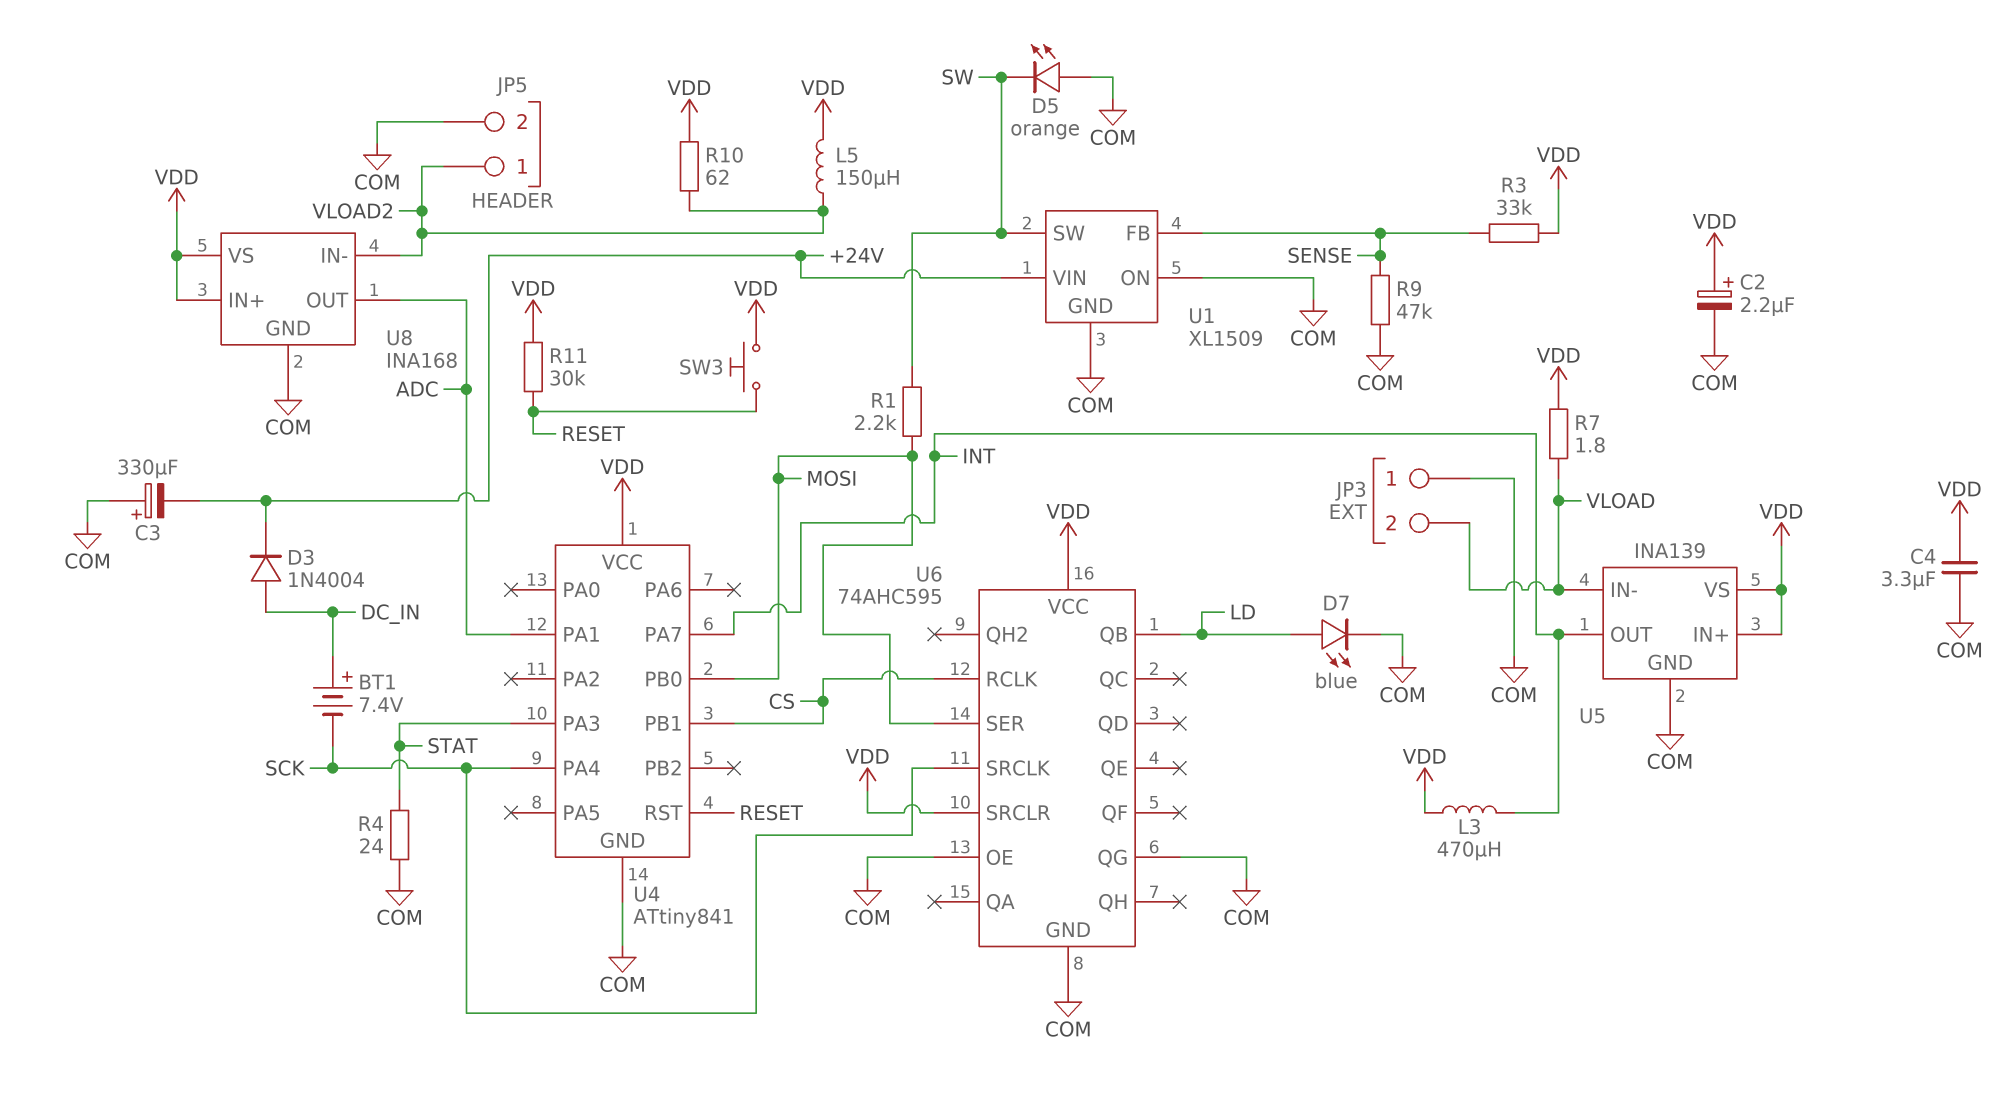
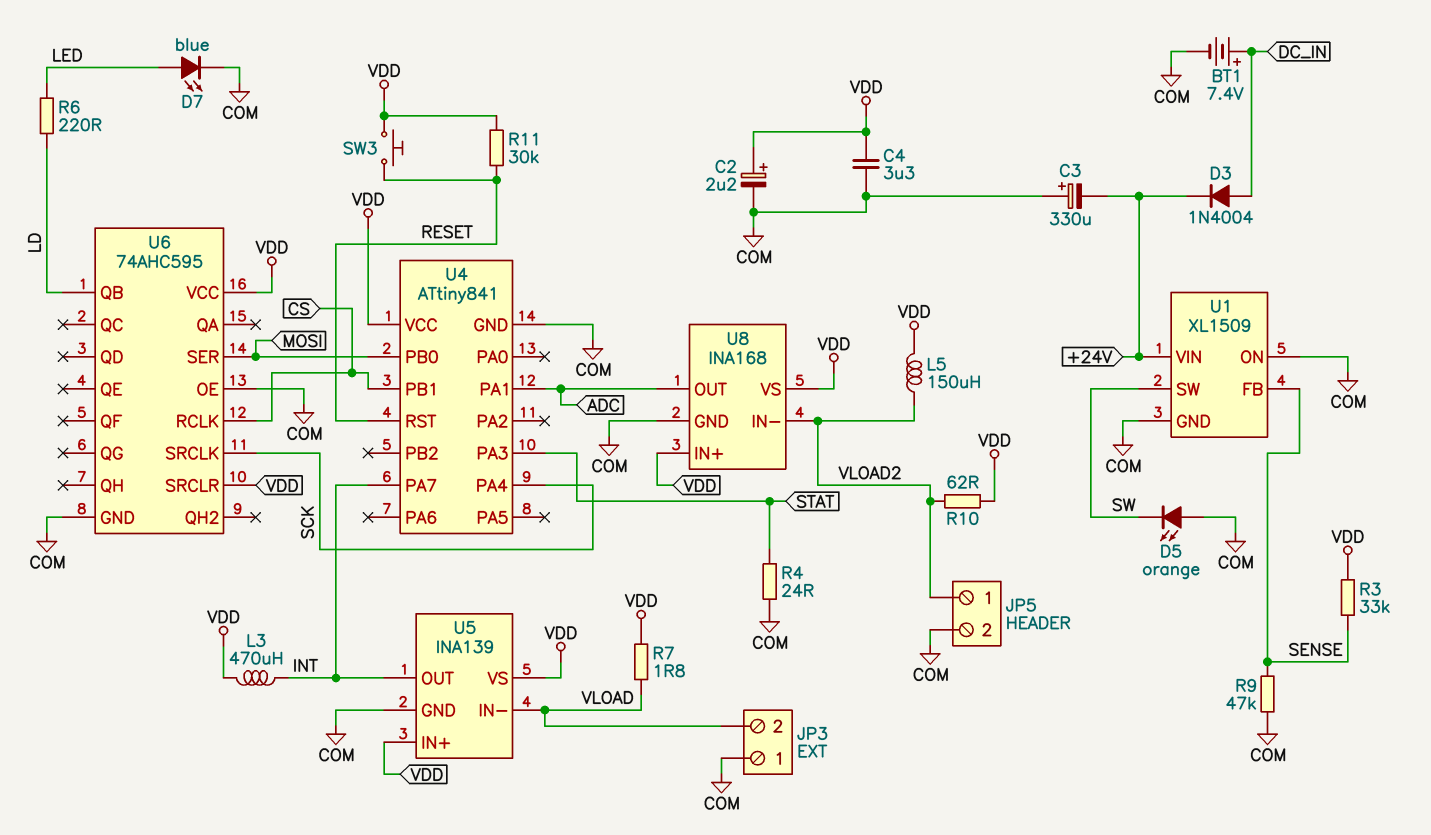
BT1: 7.4V (plus DC_IN, minus SCK) -> 7.4V (plus DC_IN, minus COM)
D7: LED blue (A LD, K COM) -> LED blue (A LED, K COM)
R1: 2.2k (MOSI, SW) -> none
R6: none -> 220 (LD, LED)
U6 pin QG: COM -> none

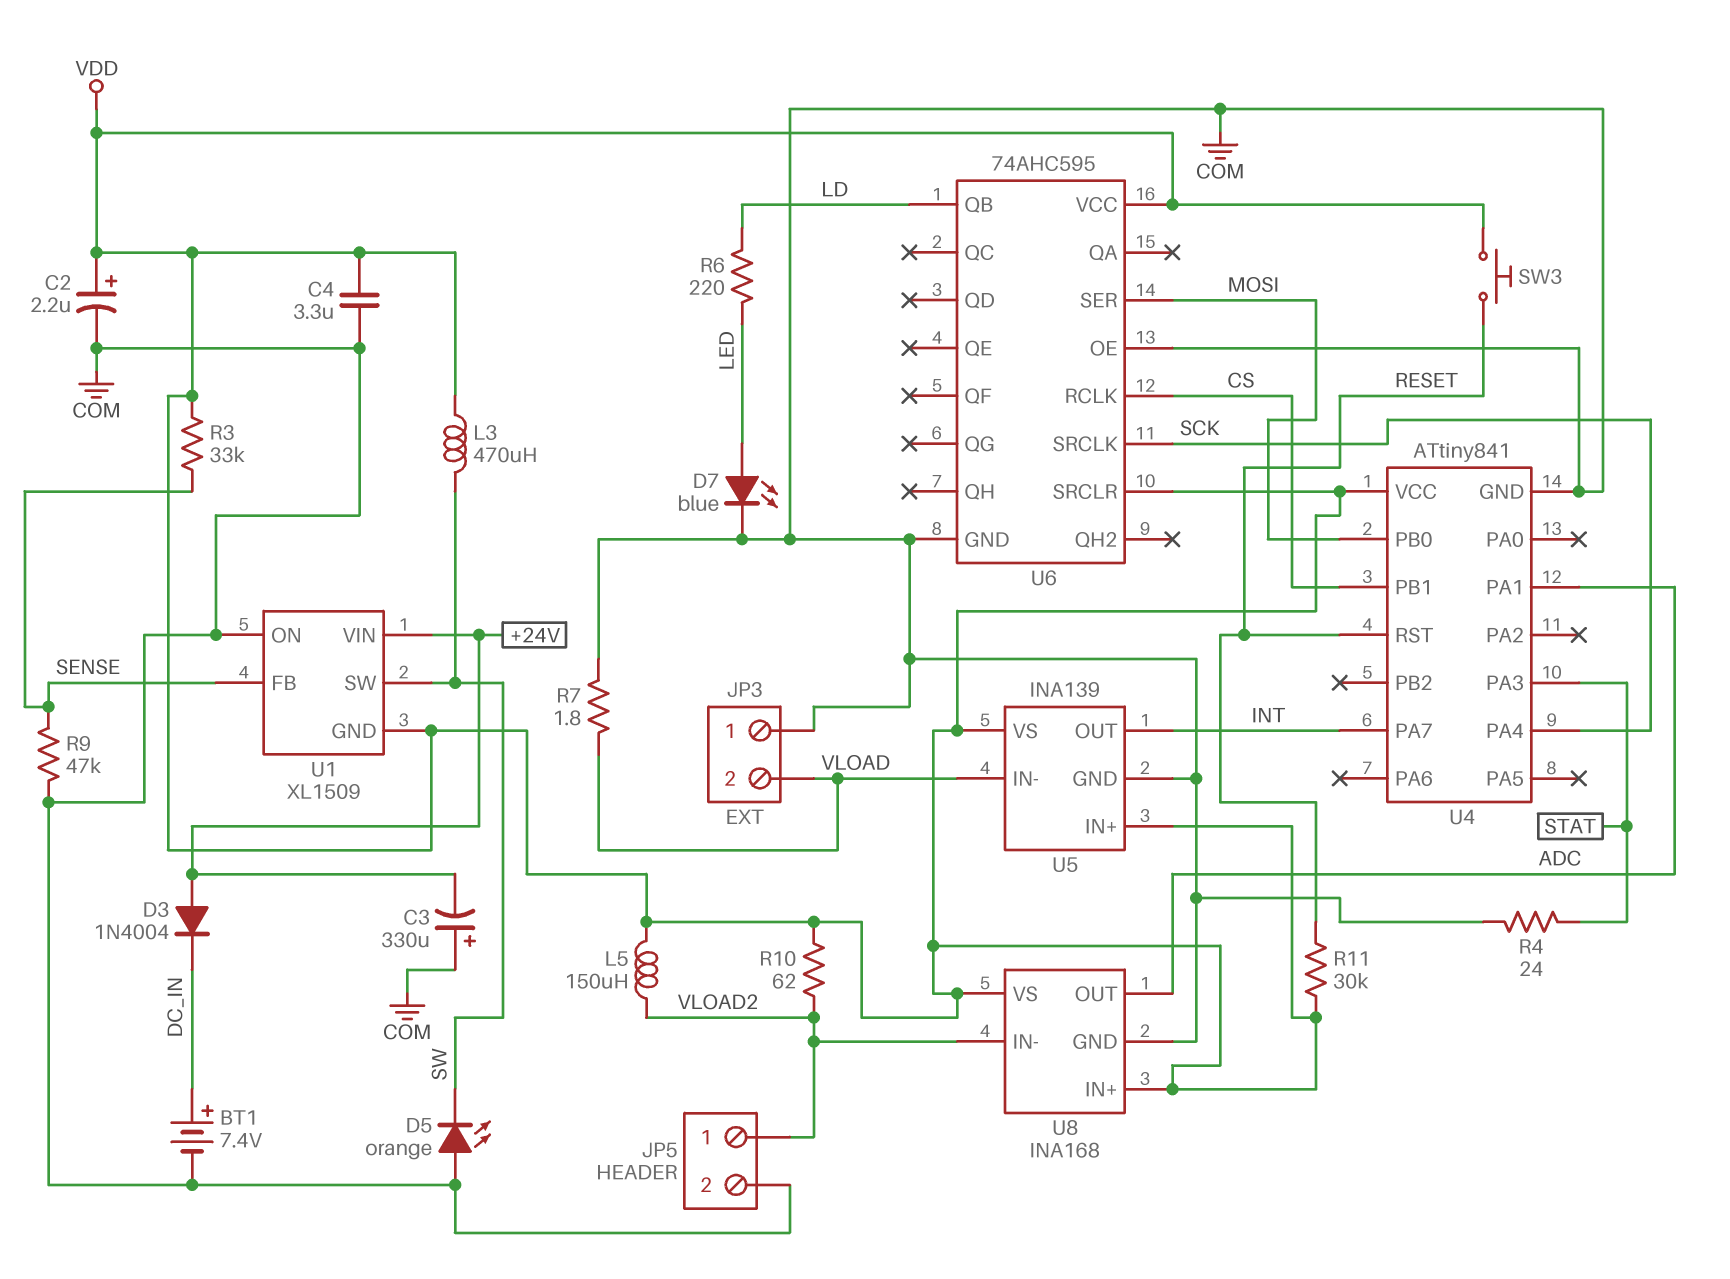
D3: diode 1N4004 (A DC_IN, K +24V) -> diode 1N4004 (A +24V, K DC_IN)
L3: 470uH (INT, VDD) -> 470uH (SW, VDD)
R7: 1.8 (VDD, VLOAD) -> 1.8 (COM, VLOAD)
U1 pin GND: COM -> VDD

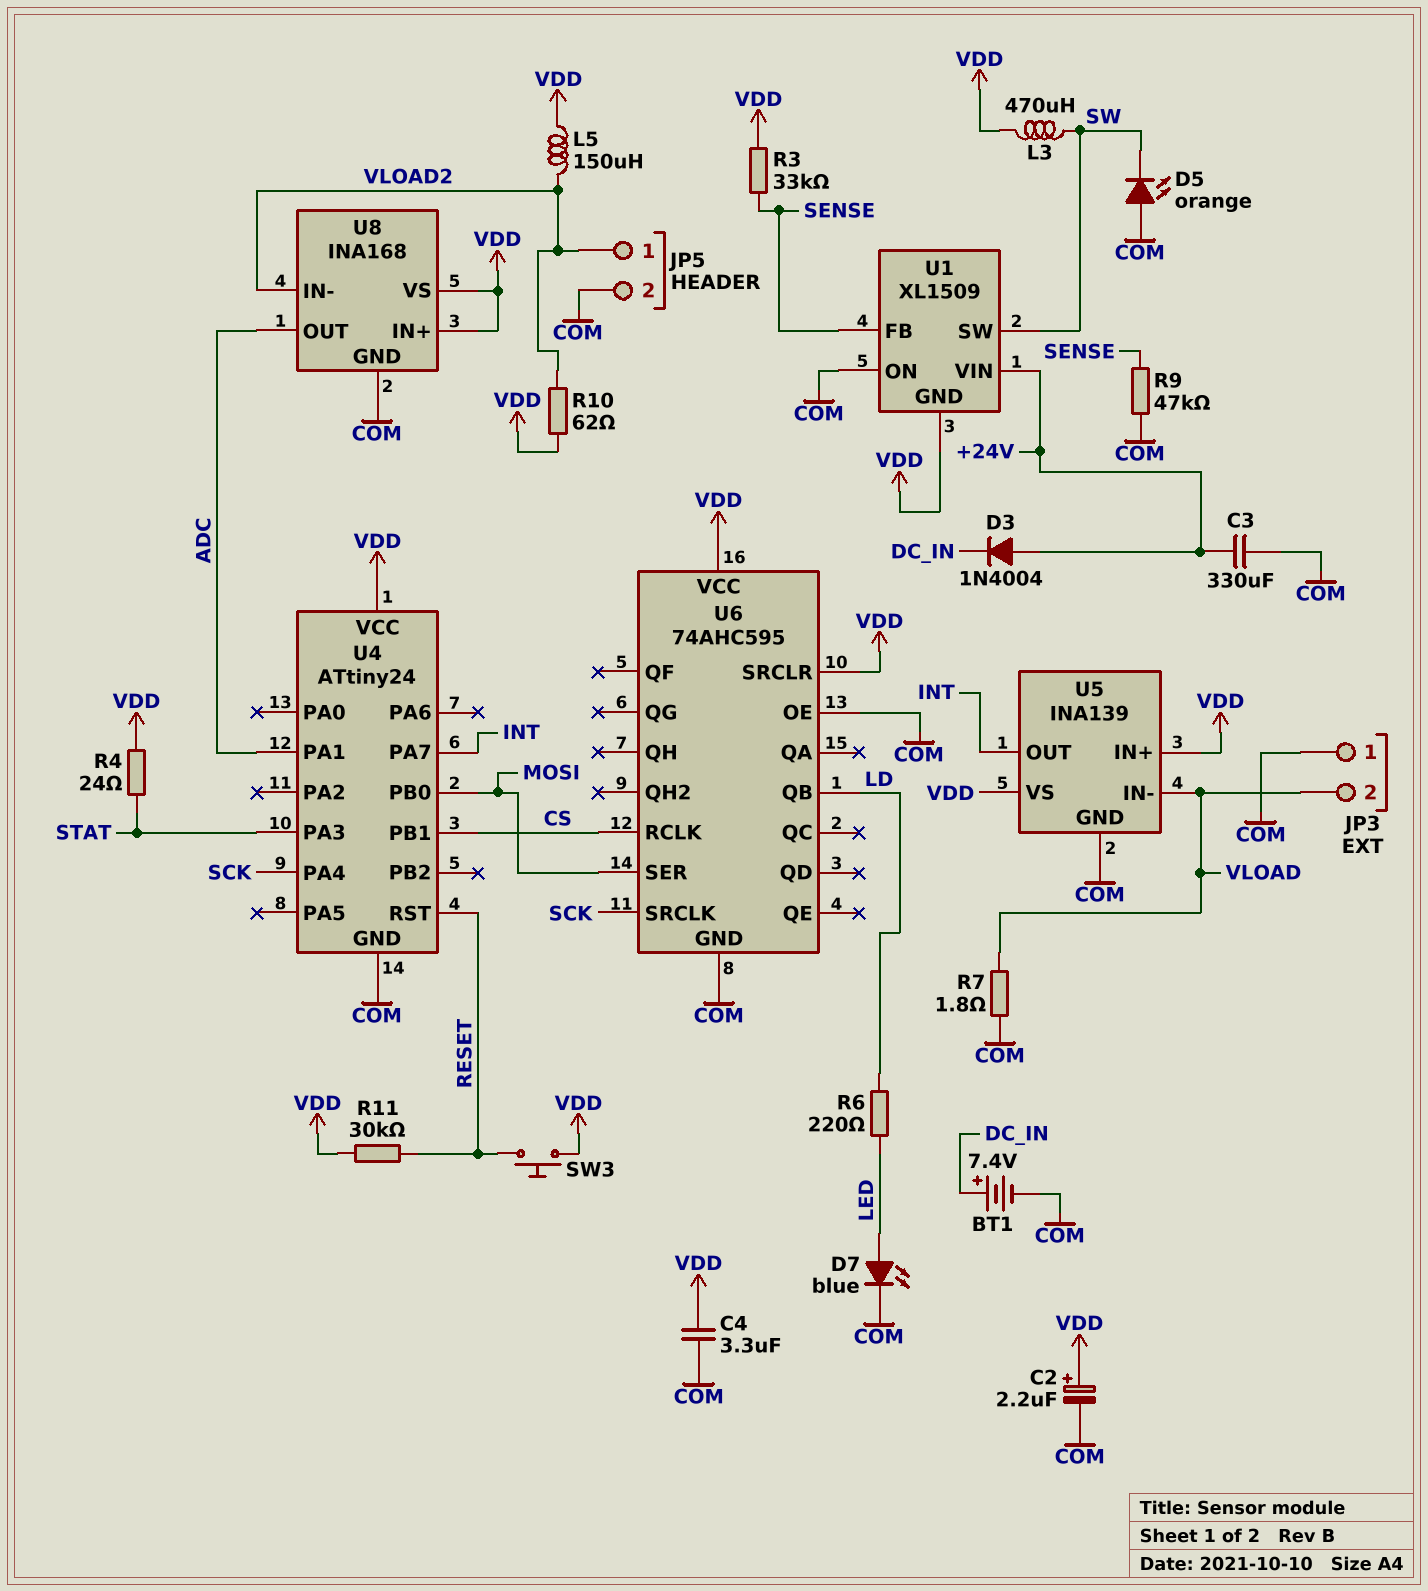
C3: 330uF (plus COM, minus +24V) -> 330uF (+24V, COM)
R4: 24 (COM, STAT) -> 24 (STAT, VDD)
U4: ATtiny841 -> ATtiny24

